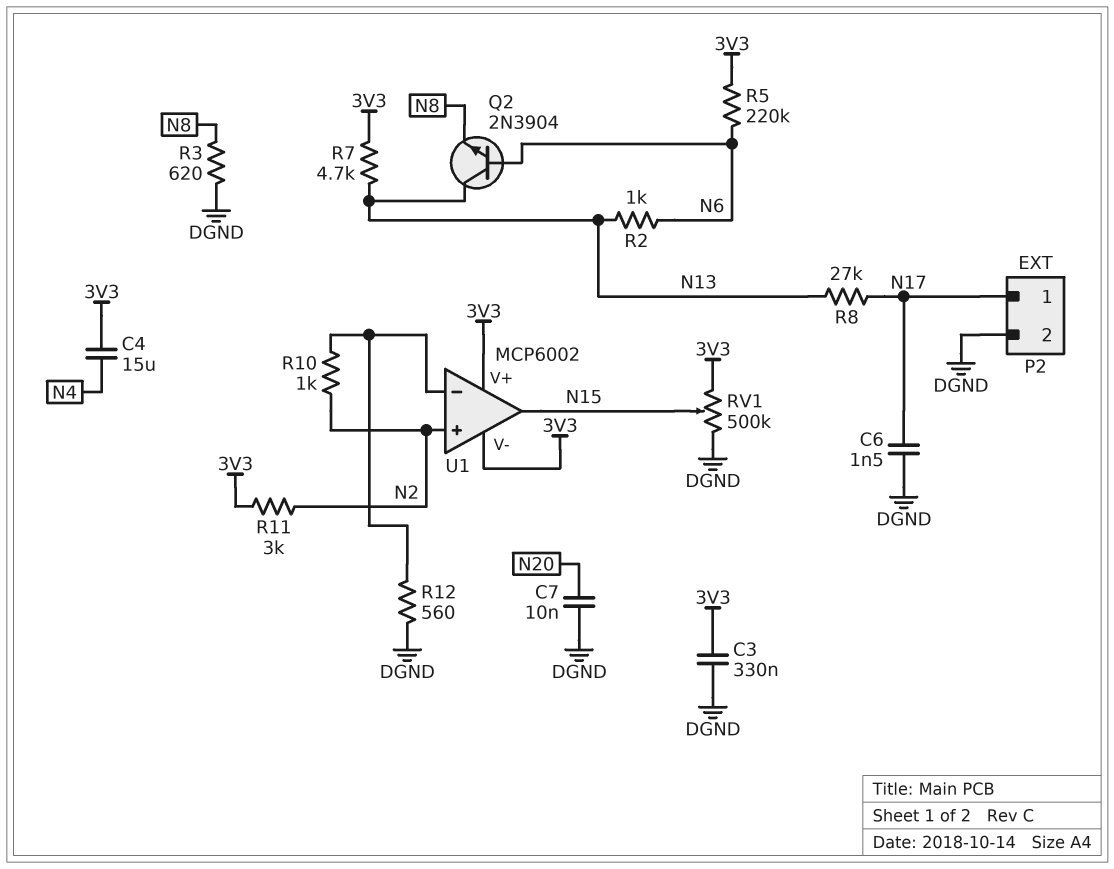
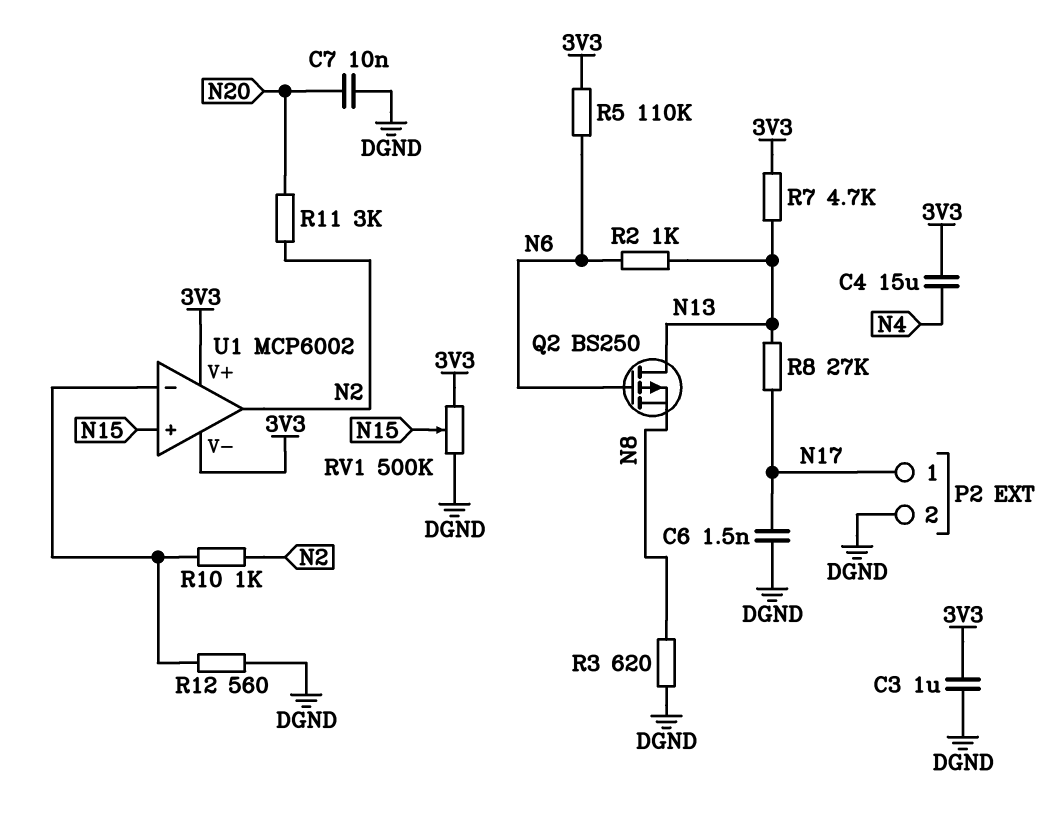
C3: 330nF (3V3, DGND) -> 1uF (3V3, DGND)
Q2: NPN 2N3904 (B N6, C N13, E N8) -> PMOS BS250 (G N6, D N13, S N8)
R5: 220k (3V3, N6) -> 110k (3V3, N6)
R11: 3k (3V3, N2) -> 3k (N2, N20)
U1 pin in+: N2 -> N15
U1 pin out: N15 -> N2

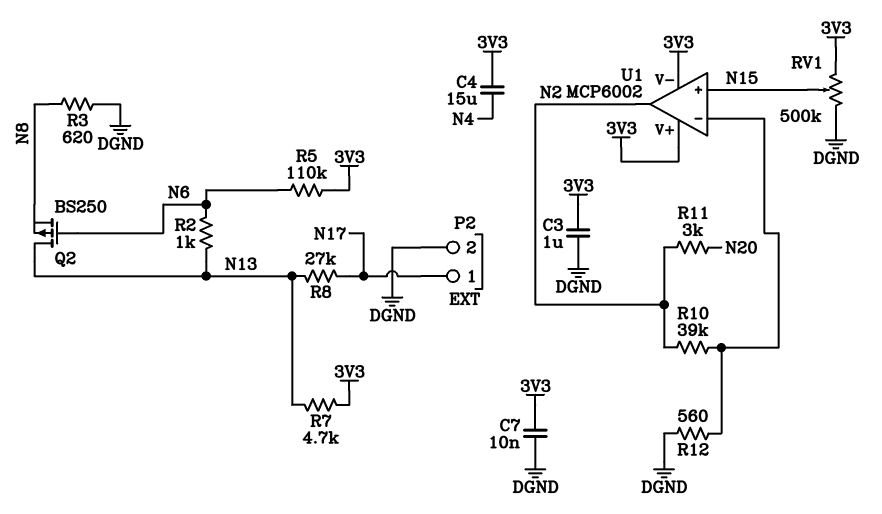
C6: 1.5nF (DGND, N17) -> none
C7: 10nF (DGND, N20) -> 10nF (3V3, DGND)
R10: 1k (N2, U1/in-) -> 39k (N2, U1/in-)

